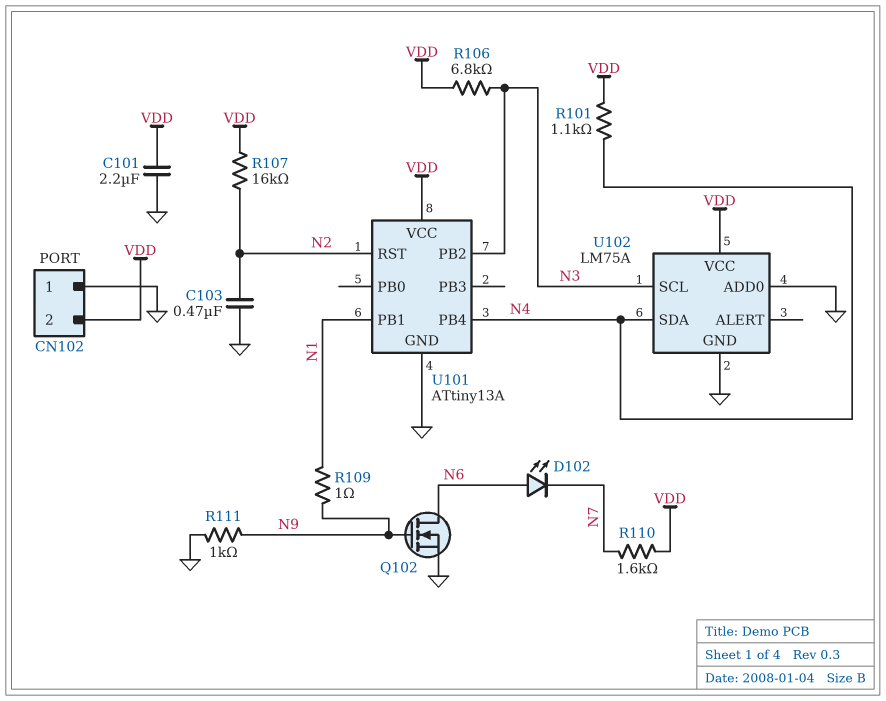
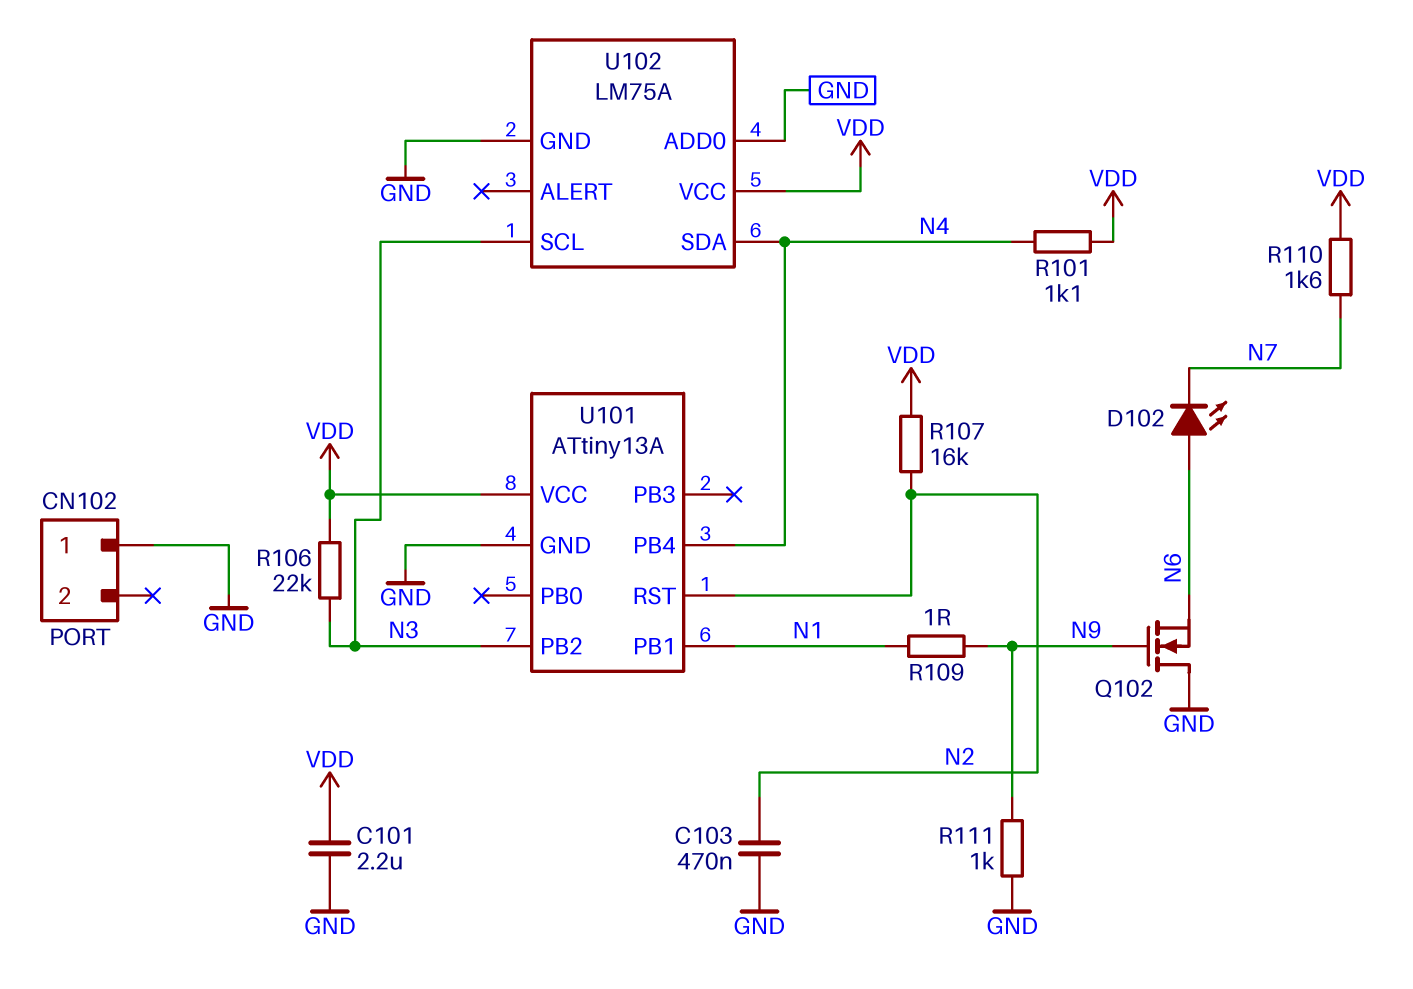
CN102 pin 2: VDD -> none
Q102: NMOS (G N9, D N6, S GND) -> NMOS (G N9, D GND, S N6)
R106: 6.8k (N3, VDD) -> 22k (N3, VDD)

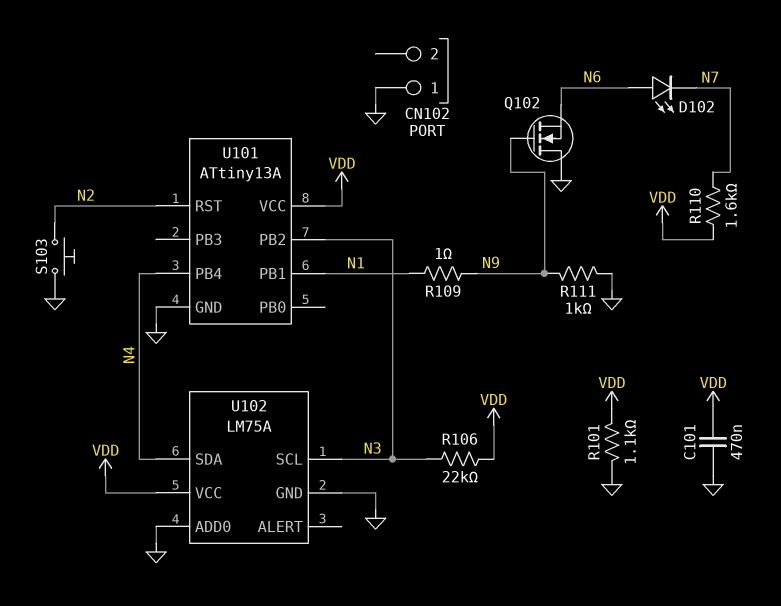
C101: 2.2uF (GND, VDD) -> 470nF (GND, VDD)
C103: 470nF (GND, N2) -> none
R101: 1.1k (N4, VDD) -> 1.1k (GND, VDD)
R107: 16k (N2, VDD) -> none
S103: none -> button (GND, N2)

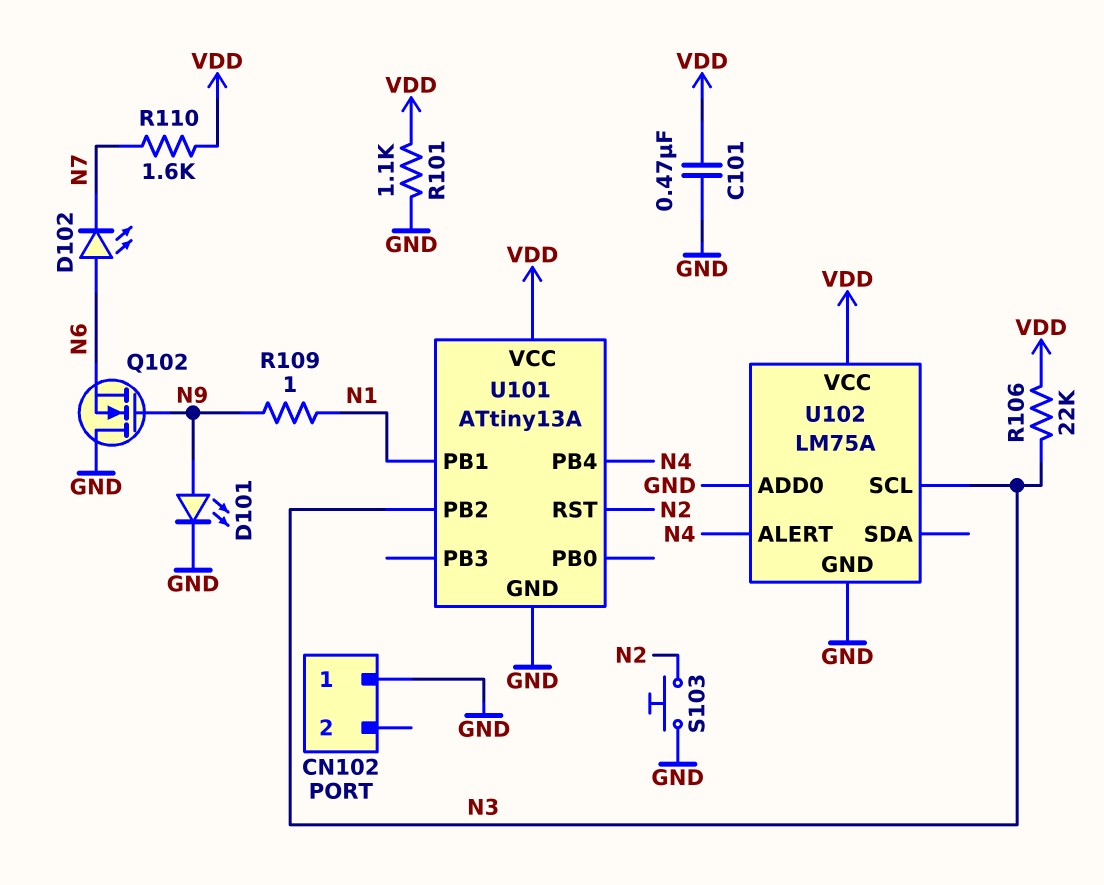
D101: none -> LED (A N9, K GND)
R111: 1k (GND, N9) -> none
U102 pin ALERT: none -> N4
U102 pin SDA: N4 -> none

